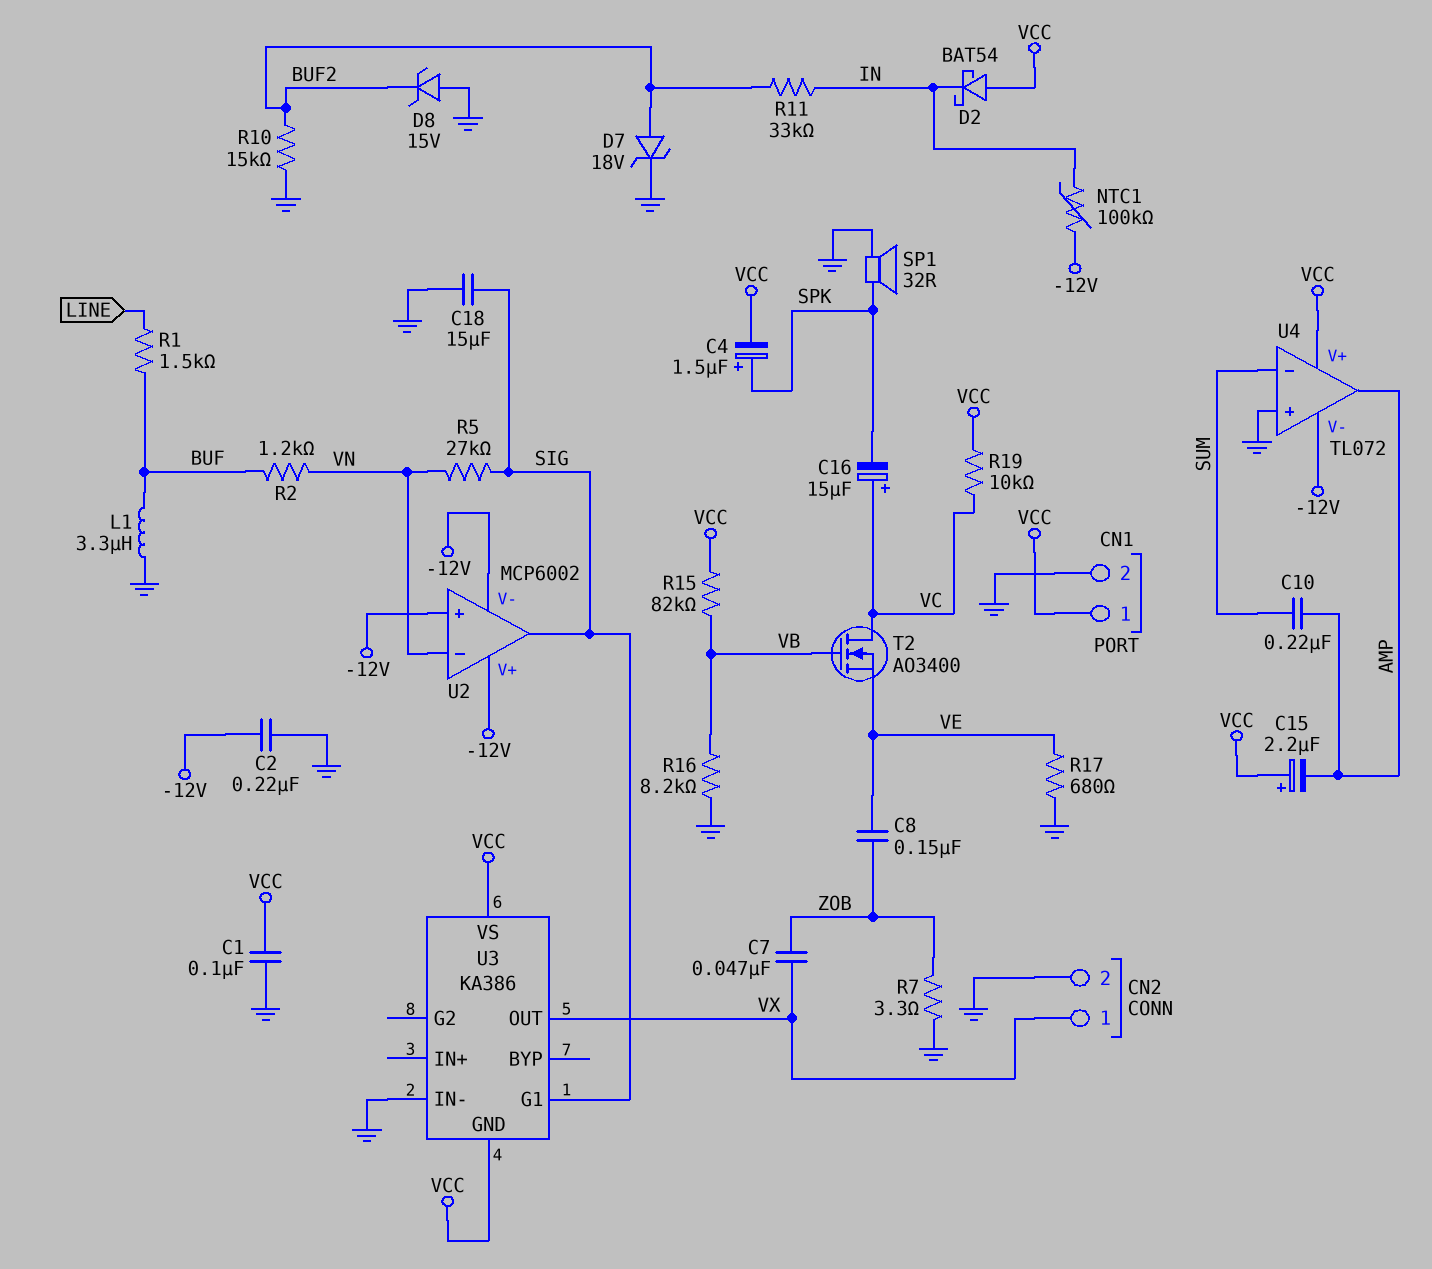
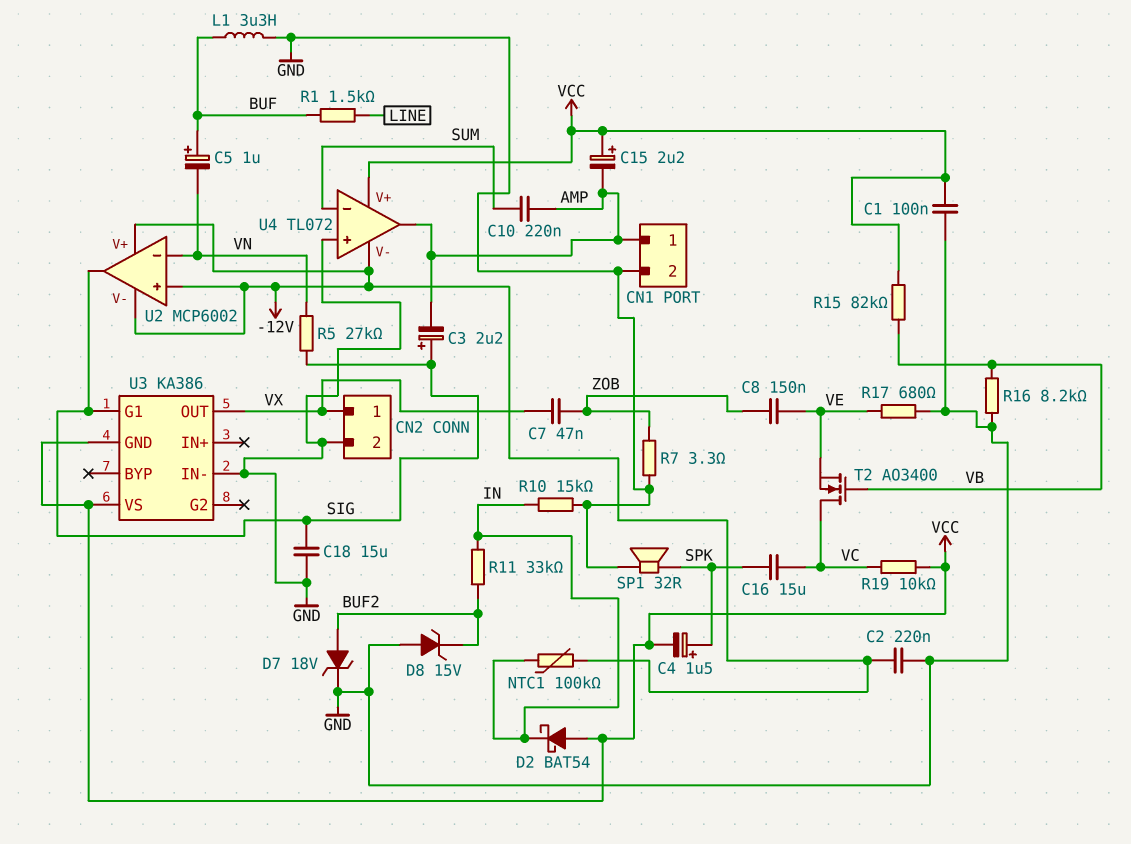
C3: none -> 2.2uF (plus SIG, minus AMP)
C5: none -> 1uF (plus BUF, minus VN)
C16: 15uF (plus VC, minus SPK) -> 15uF (SPK, VC)
CN1 pin 1: VCC -> AMP
R2: 1.2k (BUF, VN) -> none
R10: 15k (BUF2, GND) -> 15k (GND, IN)

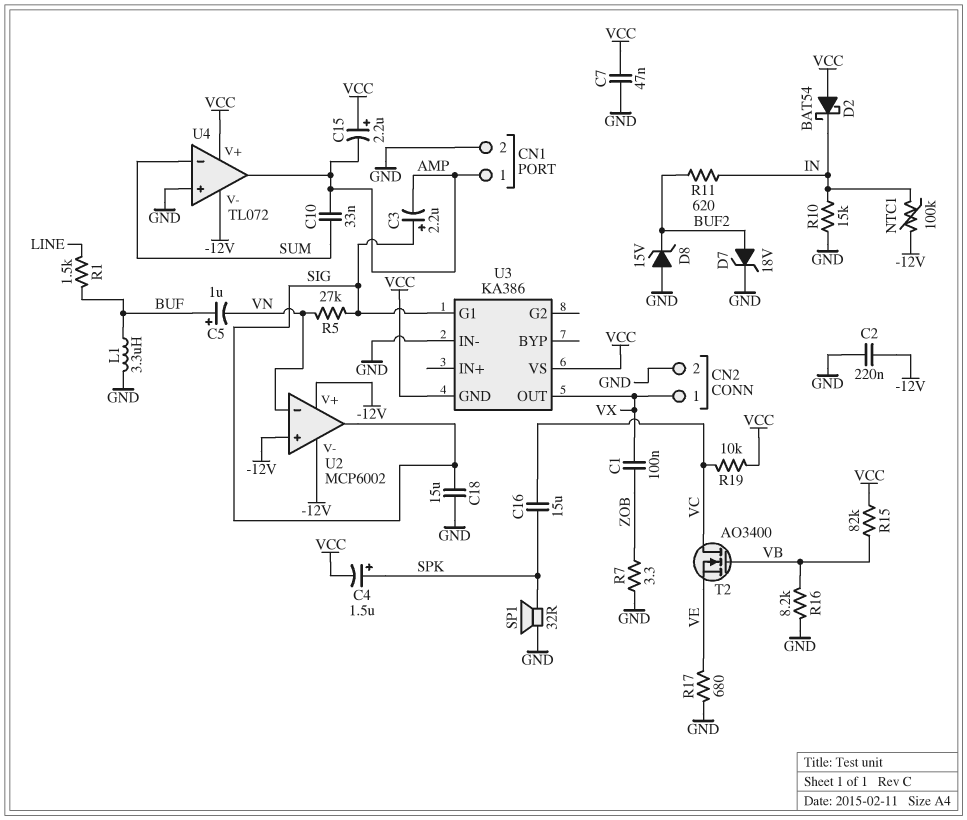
C1: 100nF (GND, VCC) -> 100nF (VX, ZOB)
C7: 47nF (VX, ZOB) -> 47nF (GND, VCC)
C8: 150nF (VE, ZOB) -> none
C10: 220nF (AMP, SUM) -> 33nF (AMP, SUM)
R11: 33k (BUF2, IN) -> 620 (BUF2, IN)

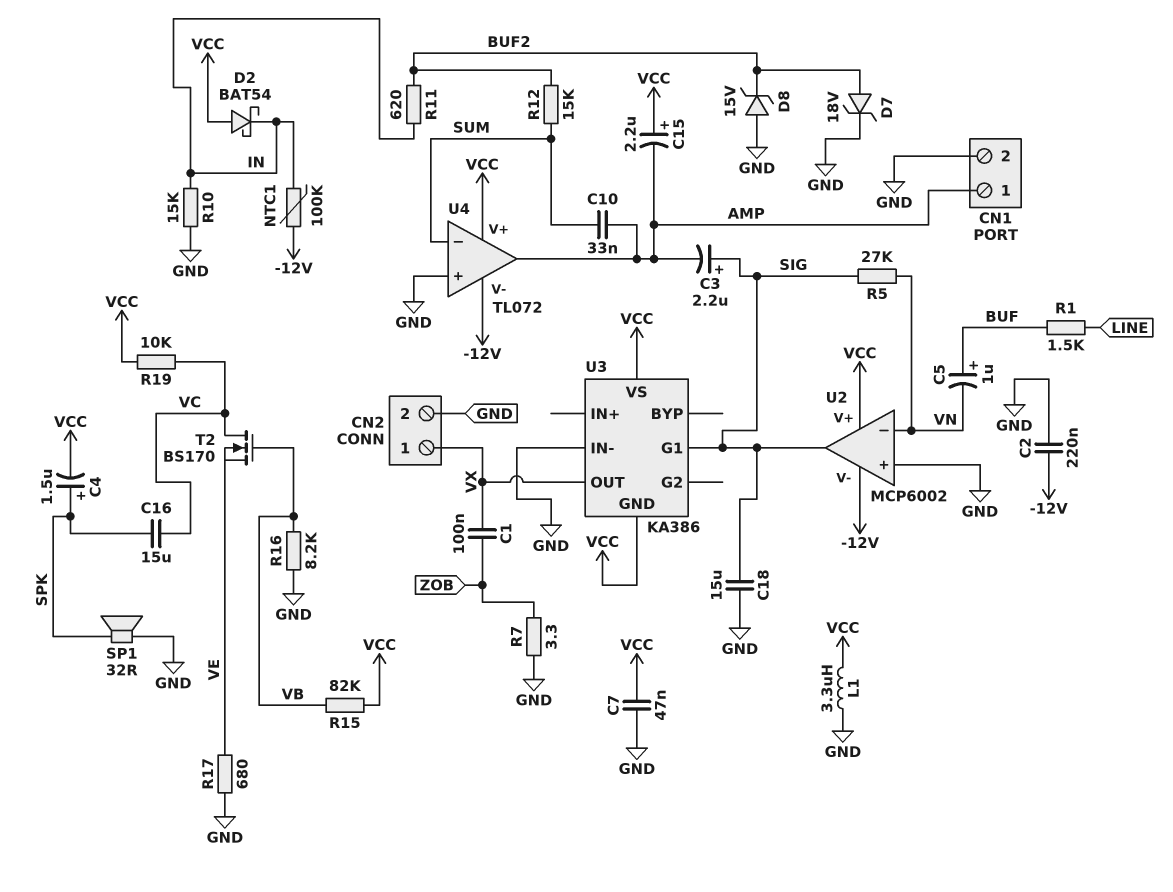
L1: 3.3uH (BUF, GND) -> 3.3uH (GND, VCC)
R12: none -> 15k (BUF2, SUM)
T2: NMOS AO3400 (G VB, D VC, S VE) -> NMOS BS170 (G VB, D VC, S VE)
U2 pin V+: -12V -> VCC
U2 pin in+: -12V -> GND

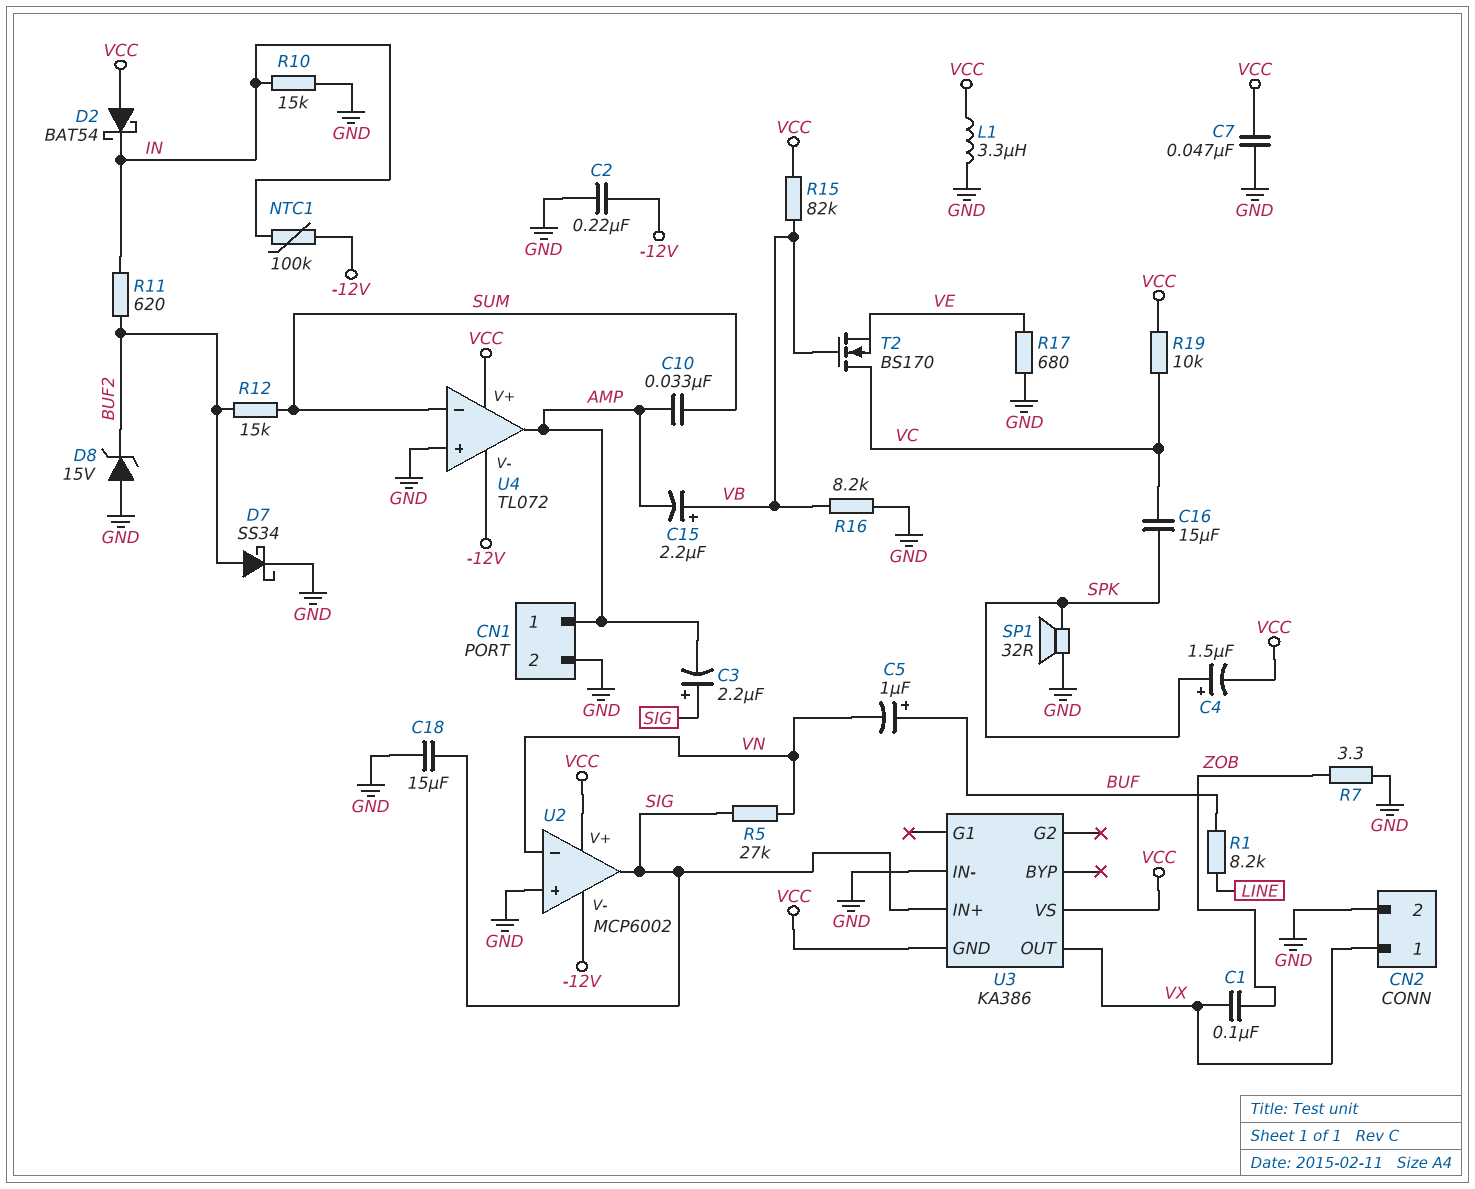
C15: 2.2uF (plus VCC, minus AMP) -> 2.2uF (plus VB, minus AMP)
D7: zener 18V (A BUF2, K GND) -> schottky SS34 (A BUF2, K GND)
R1: 1.5k (BUF, LINE) -> 8.2k (BUF, LINE)
U3 pin G1: SIG -> none
U3 pin IN+: none -> SIG

